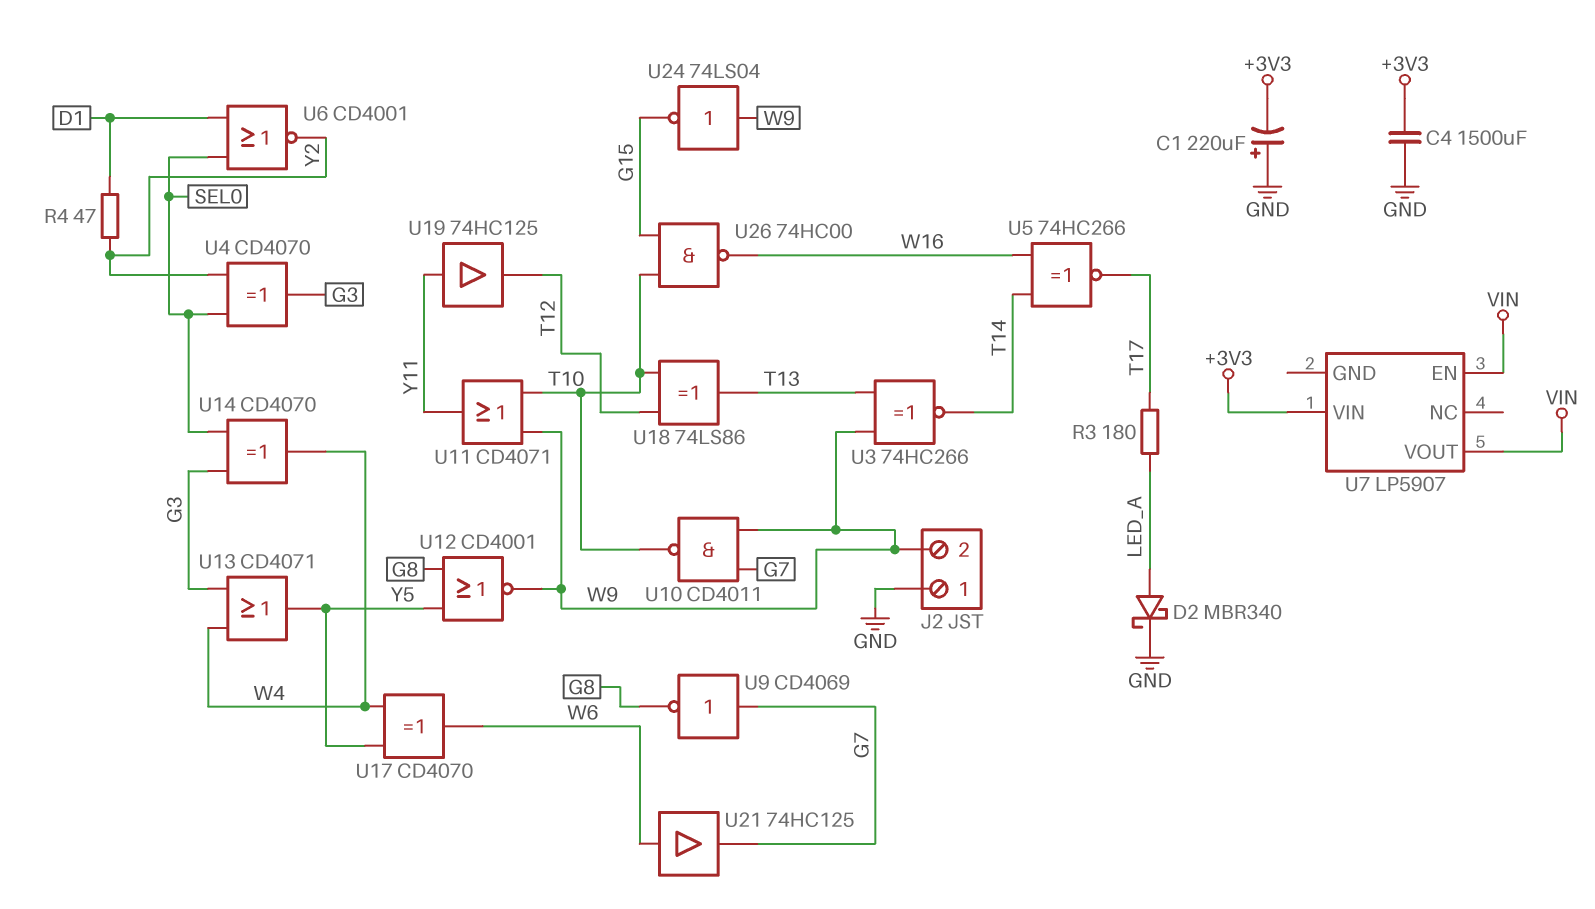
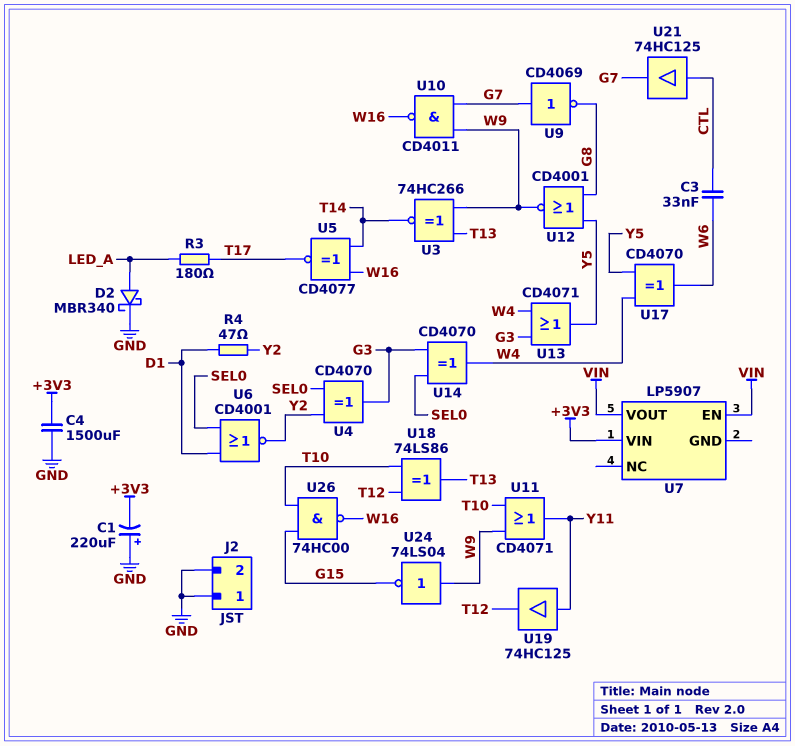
C3: none -> 33nF (CTL, W6)
J2 pin 2: W9 -> GND
U5: XNOR 74HC266 (in T14, in W16, out T17) -> XNOR CD4077 (in T14, in W16, out T17)
U10: NAND CD4011 (in G7, in W9, out T10) -> NAND CD4011 (in G7, in W9, out W16)
U21: buffer 74HC125 (in W6, out G7) -> buffer 74HC125 (in CTL, out G7)

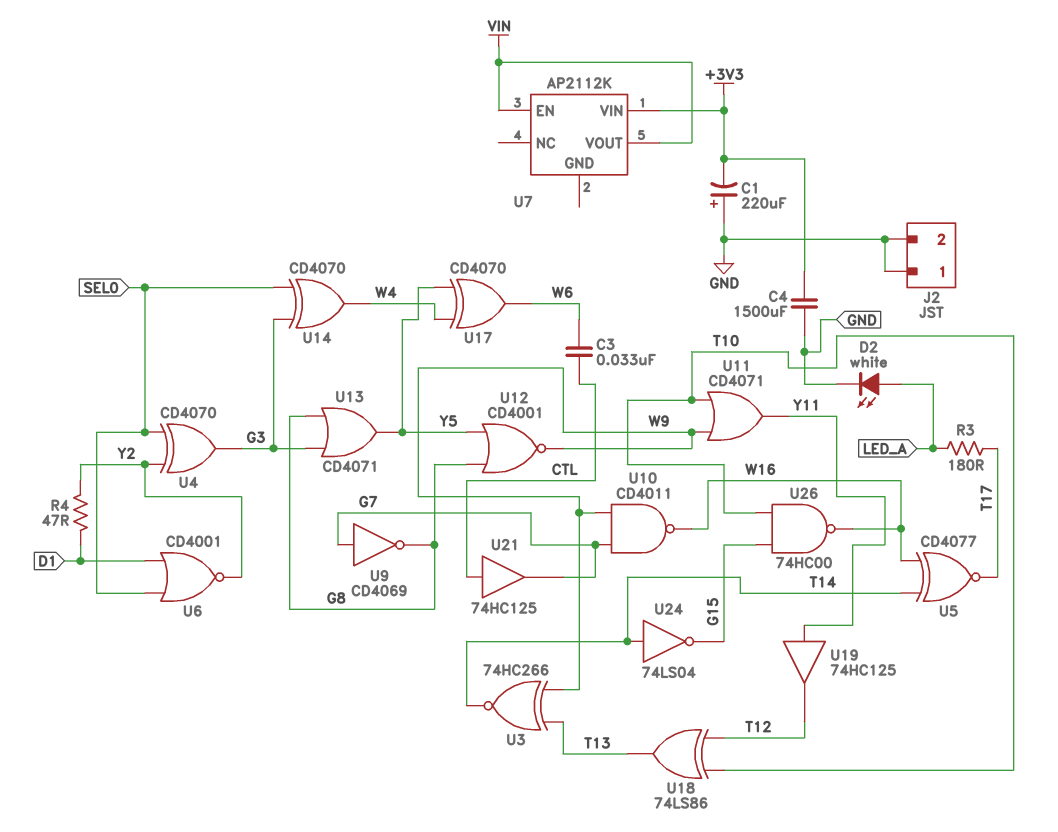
D2: schottky MBR340 (A LED_A, K GND) -> LED white (A LED_A, K GND)
U7: LP5907 -> AP2112K
U13: OR CD4071 (in G3, in W4, out Y5) -> OR CD4071 (in G3, in G8, out Y5)
U24: NOT 74LS04 (in W9, out G15) -> NOT 74LS04 (in T14, out G15)

